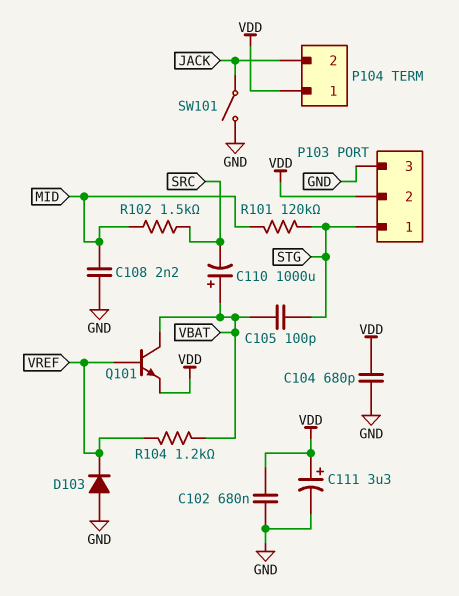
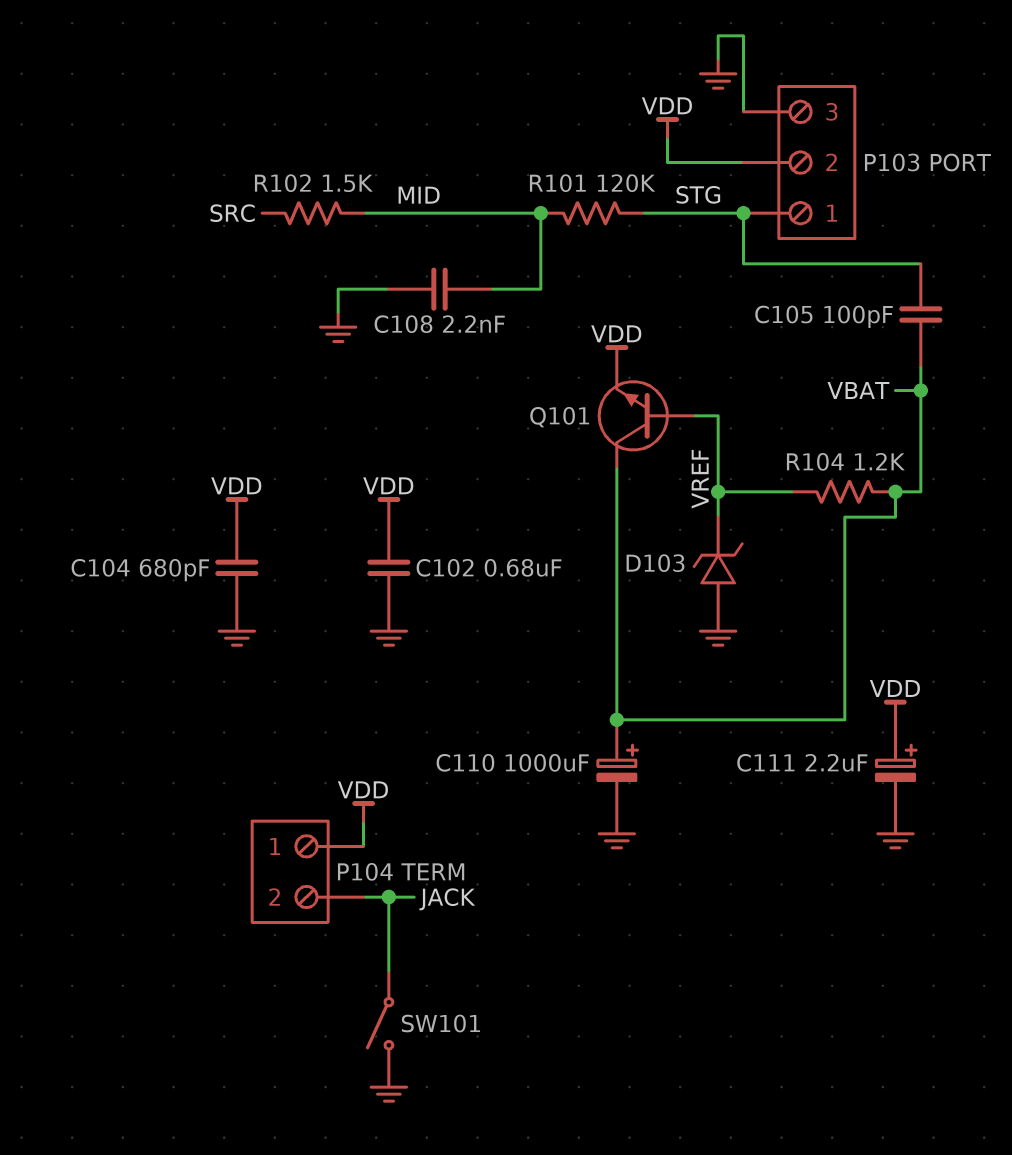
C110: 1000uF (plus VBAT, minus SRC) -> 1000uF (plus VBAT, minus GND)
C111: 3.3uF (plus VDD, minus GND) -> 2.2uF (plus VDD, minus GND)
D103: diode (A GND, K VREF) -> zener (A GND, K VREF)

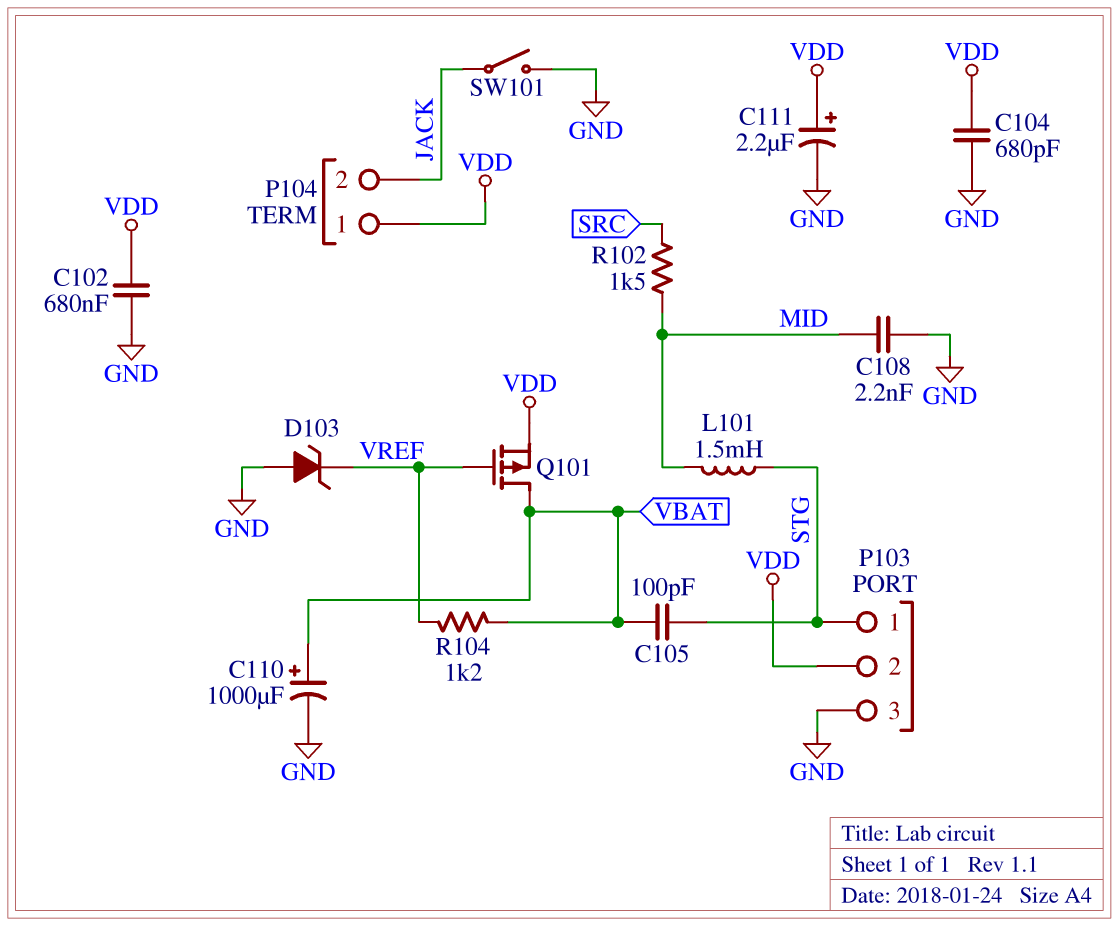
L101: none -> 1.5mH (MID, STG)
Q101: NPN (B VREF, C VBAT, E VDD) -> PMOS (G VREF, D VBAT, S VDD)
R101: 120k (MID, STG) -> none

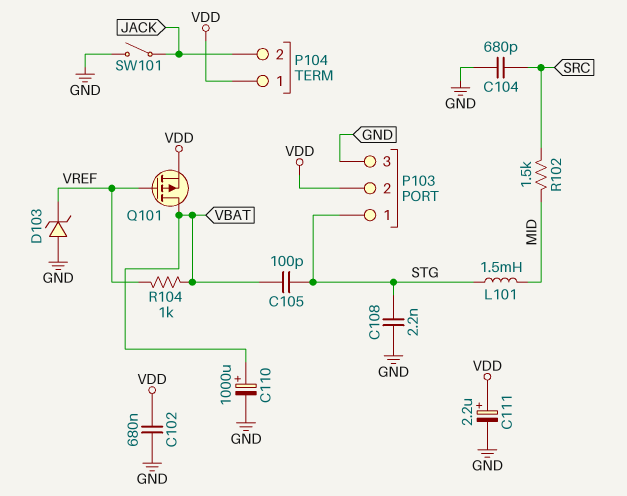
C104: 680pF (GND, VDD) -> 680pF (GND, SRC)
C108: 2.2nF (GND, MID) -> 2.2nF (GND, STG)
R104: 1.2k (VBAT, VREF) -> 1k (VBAT, VREF)

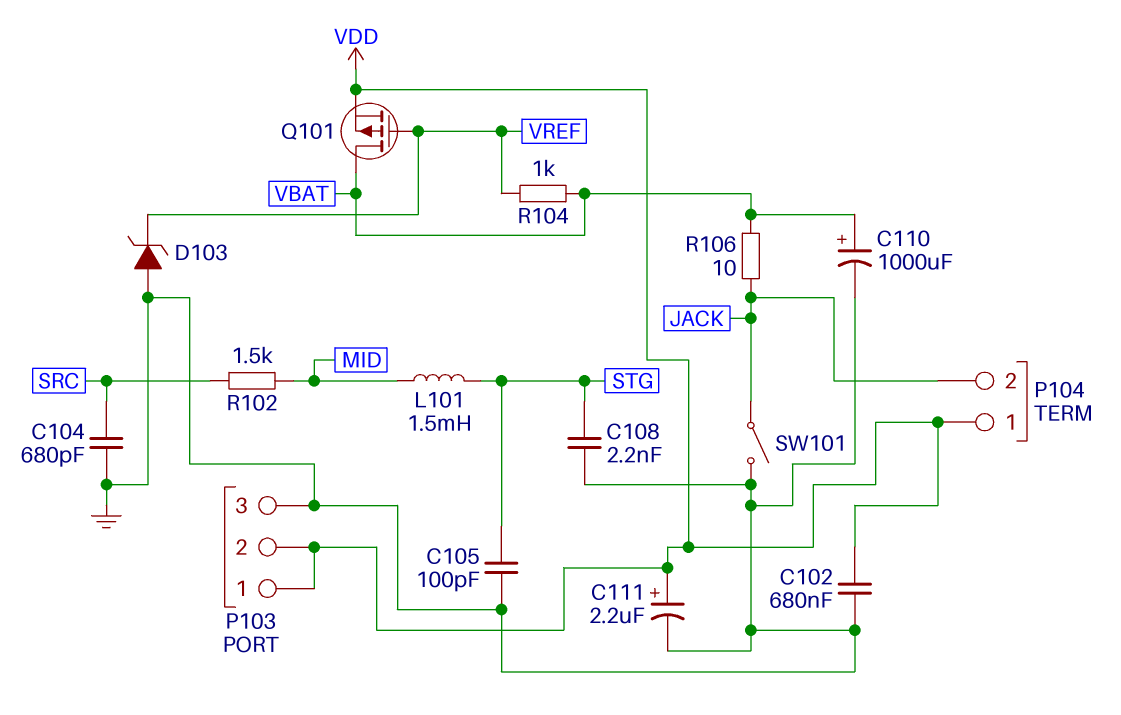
C105: 100pF (STG, VBAT) -> 100pF (GND, STG)
P103 pin 1: STG -> VDD
R106: none -> 10 (JACK, VBAT)

